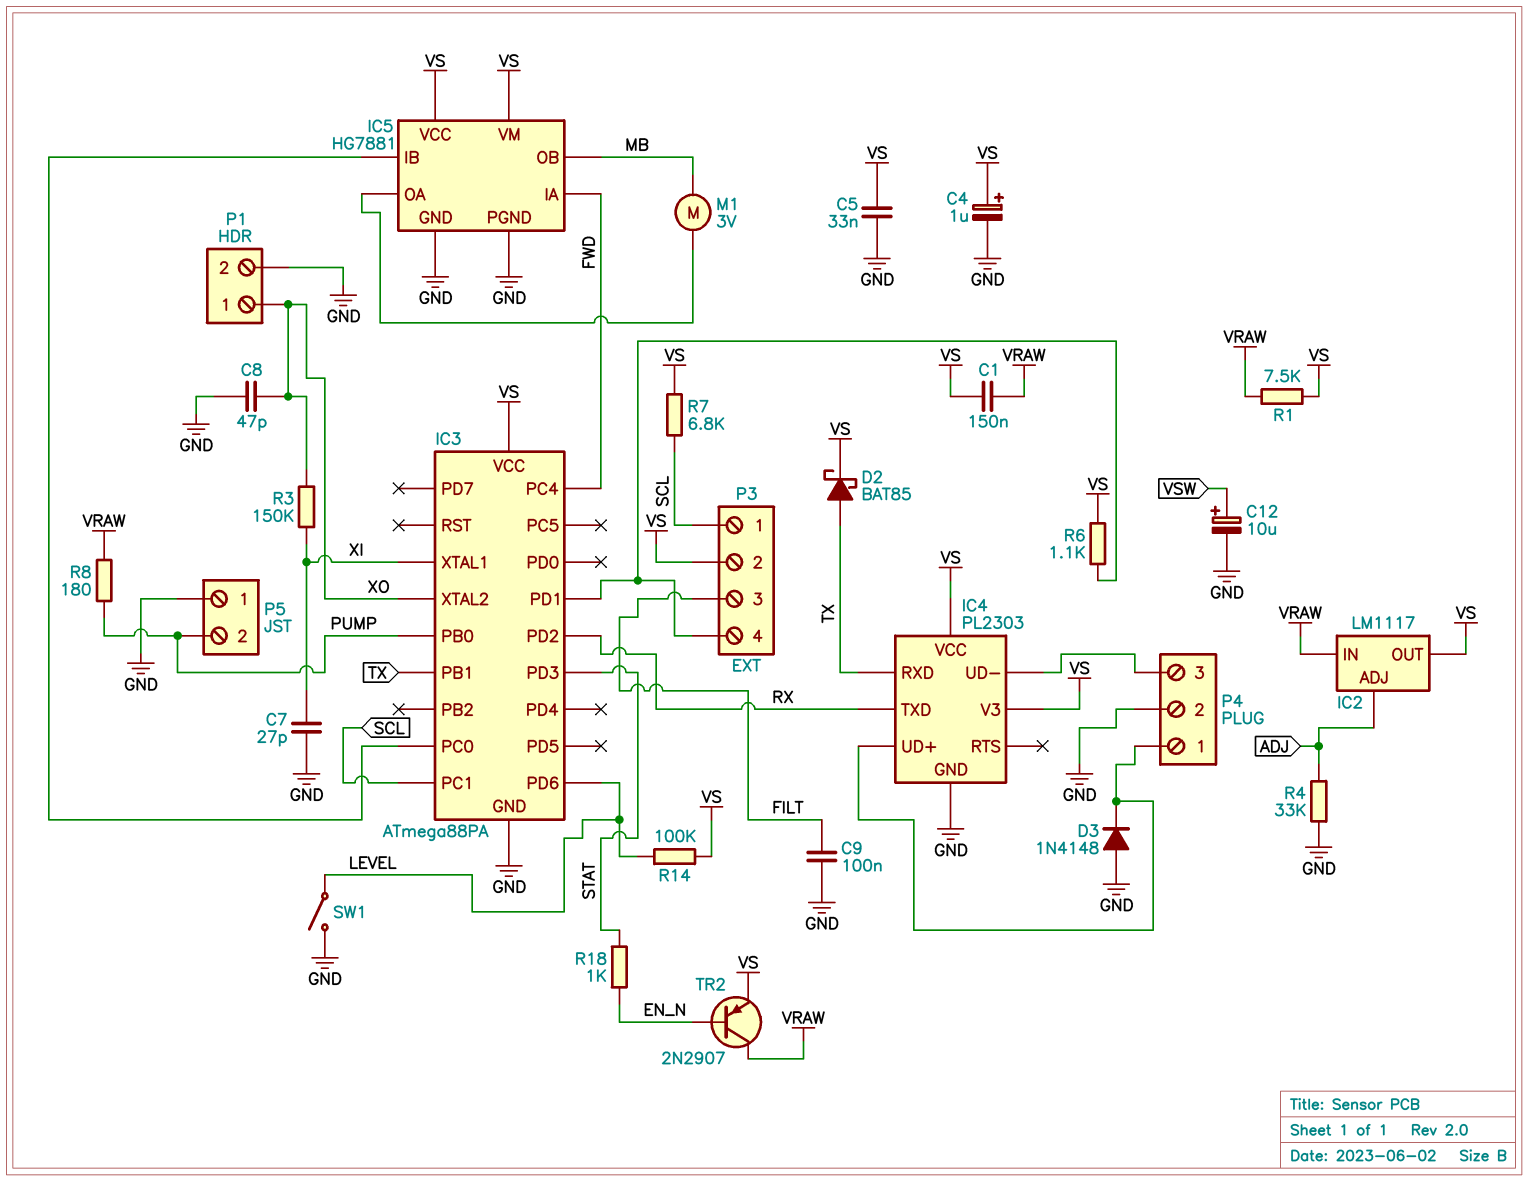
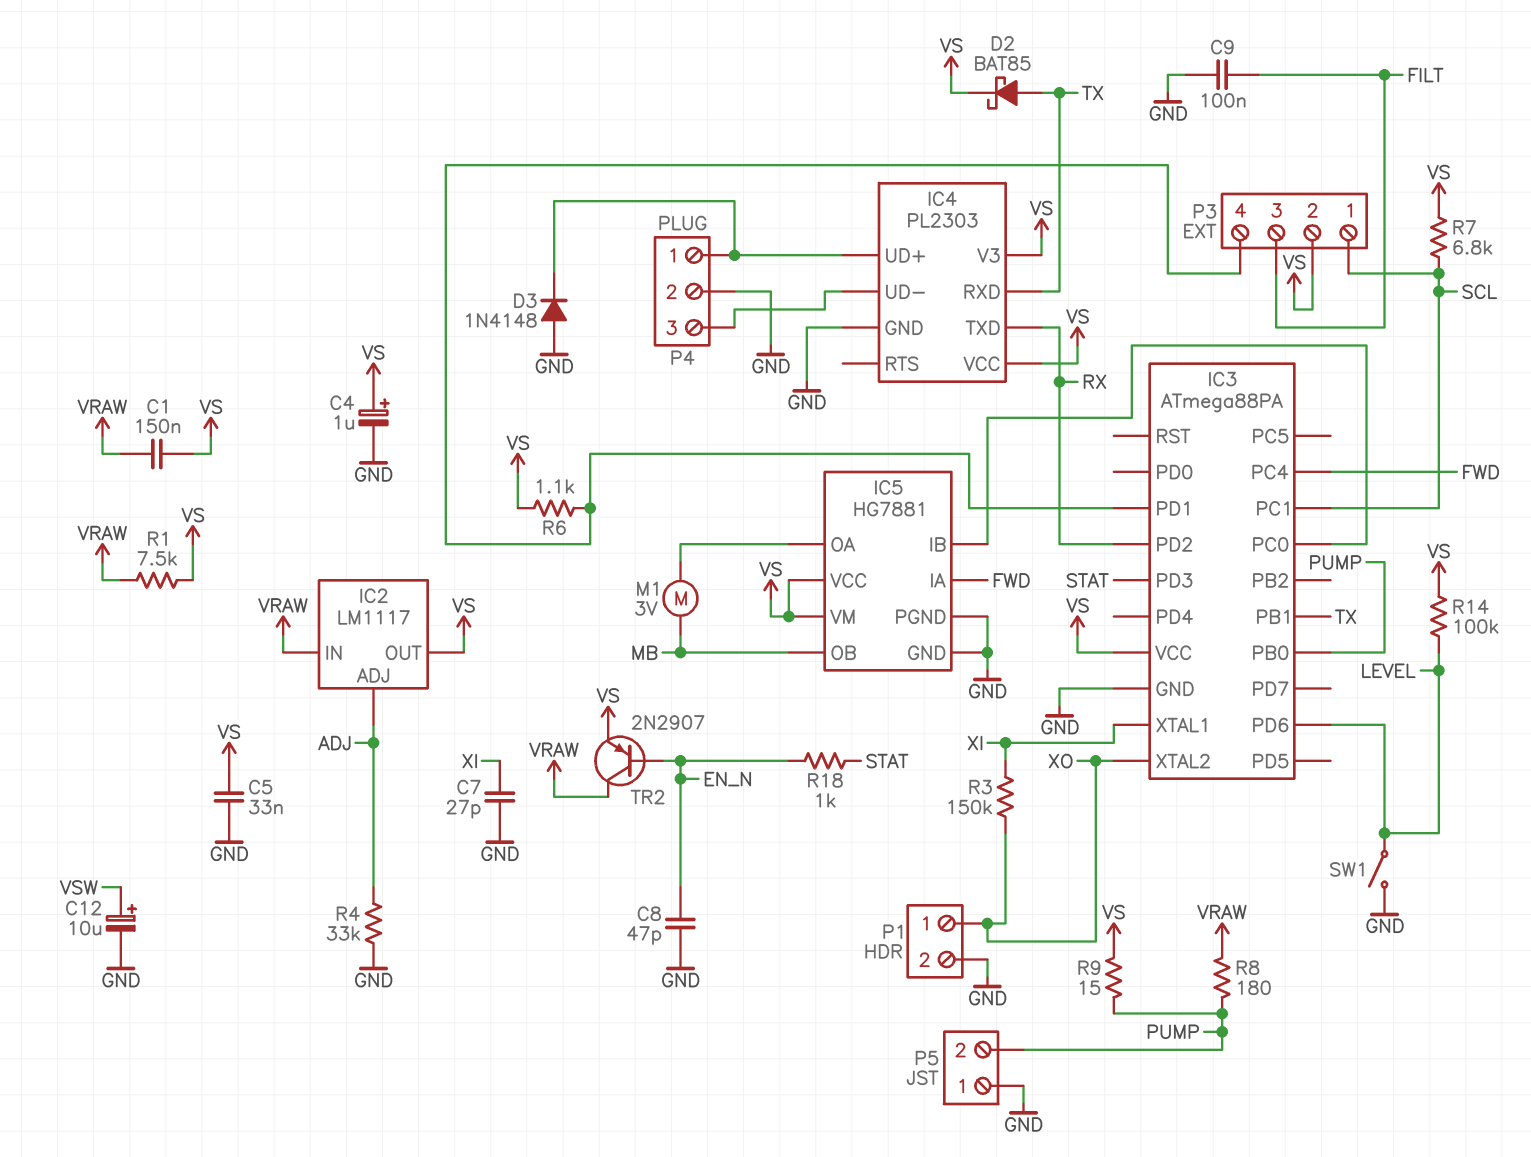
C8: 47pF (GND, XO) -> 47pF (EN_N, GND)
R9: none -> 15 (PUMP, VS)

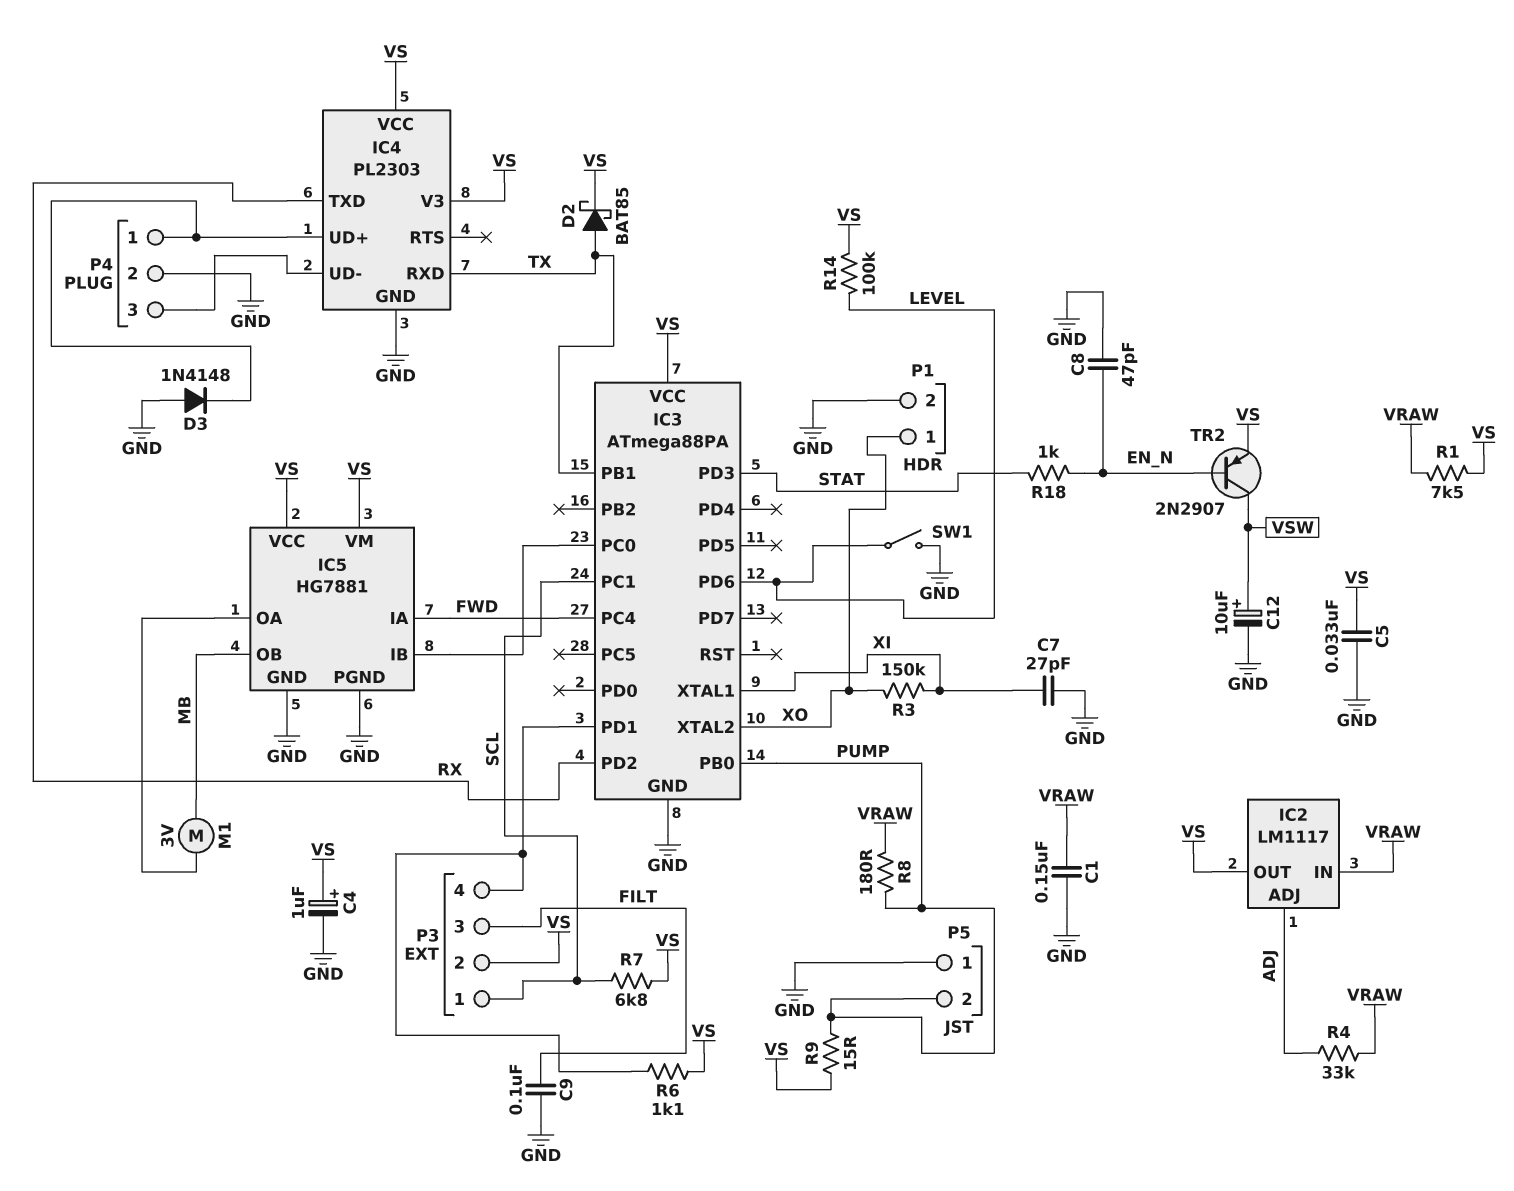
C1: 150nF (VRAW, VS) -> 150nF (GND, VRAW)
R4: 33k (ADJ, GND) -> 33k (ADJ, VRAW)
TR2: PNP 2N2907 (B EN_N, C VRAW, E VS) -> PNP 2N2907 (B EN_N, C VSW, E VS)

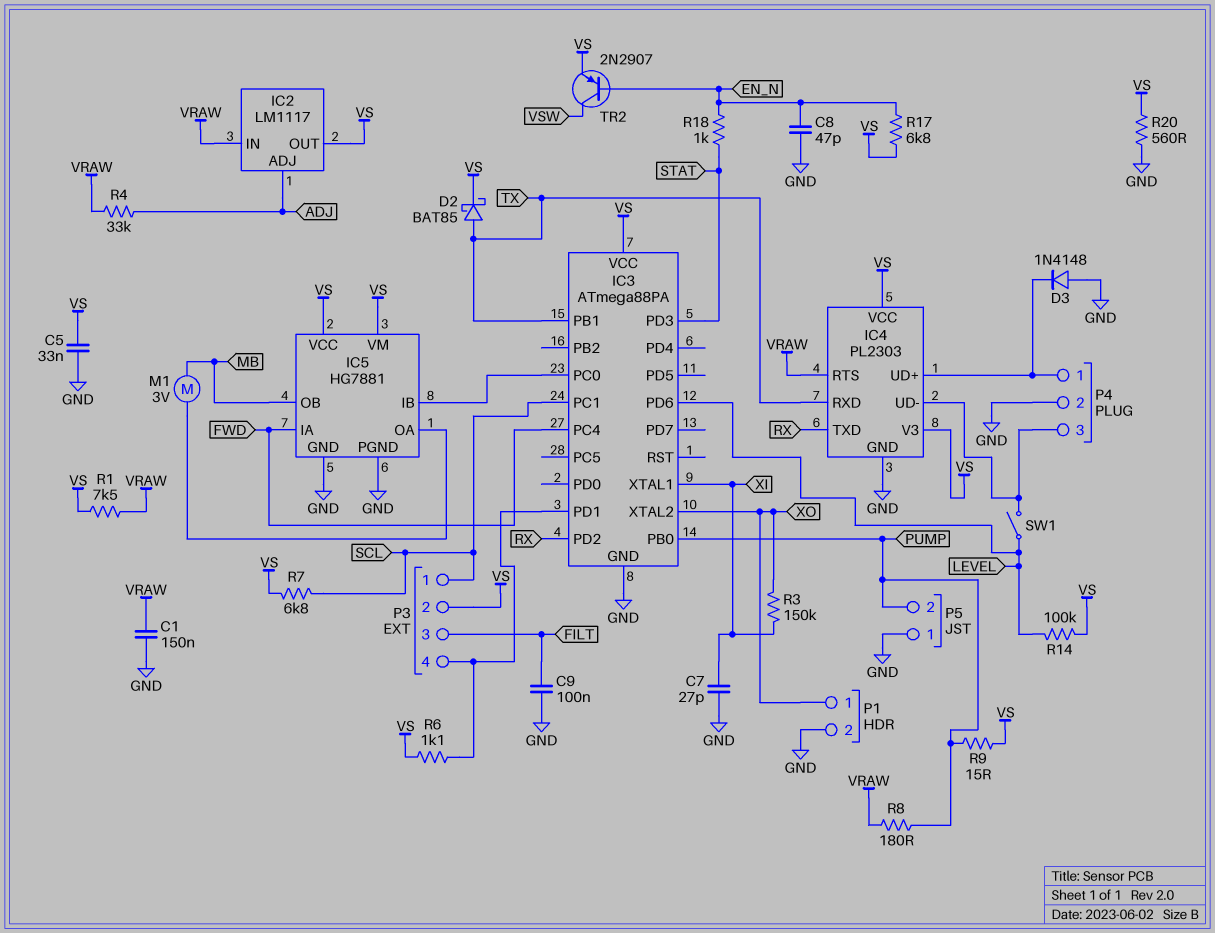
C4: 1uF (plus VS, minus GND) -> none
C12: 10uF (plus VSW, minus GND) -> none
IC4 pin RTS: none -> VRAW
R17: none -> 6.8k (EN_N, VS)
R20: none -> 560 (GND, VS)
SW1: switch (GND, LEVEL) -> switch (IC4/UD-, LEVEL)

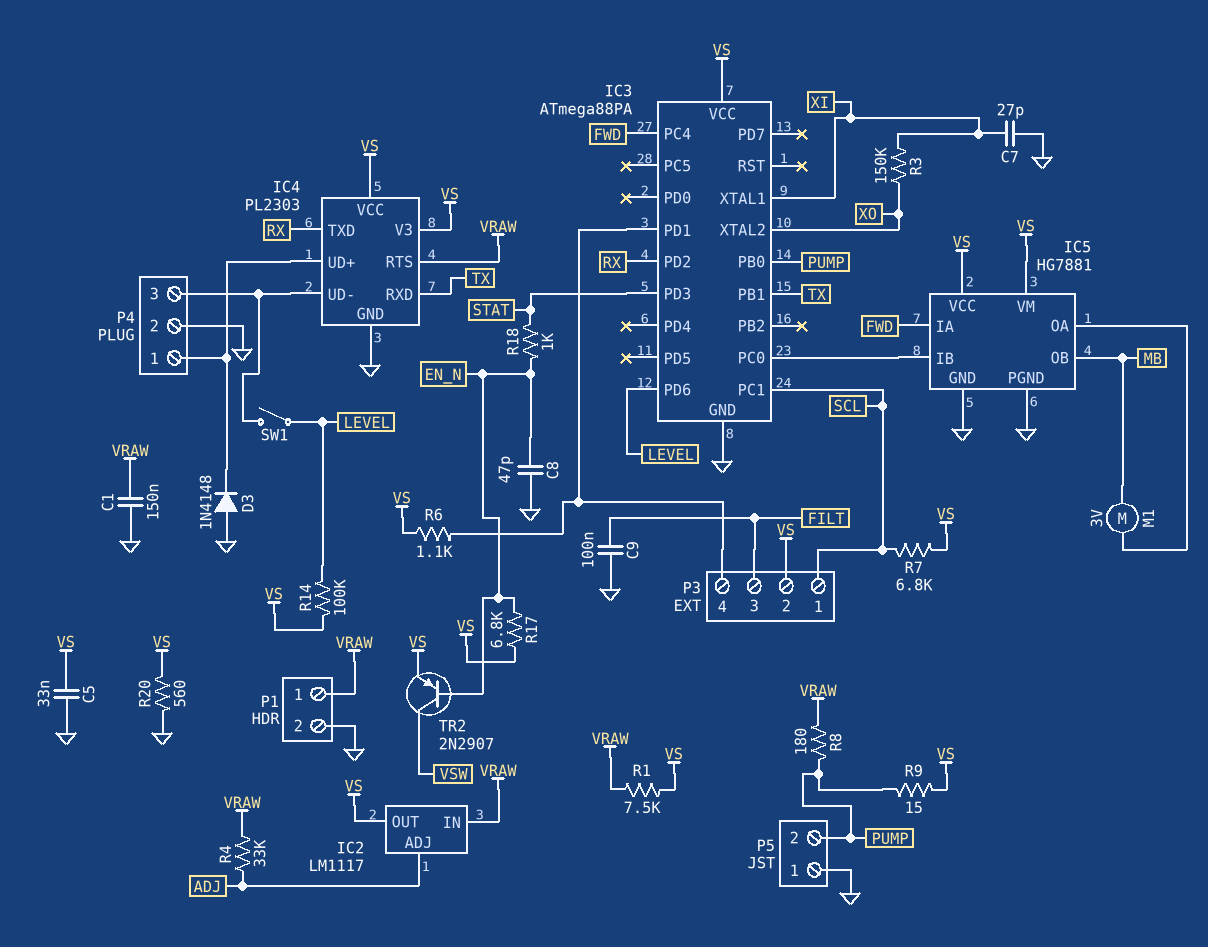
D2: schottky BAT85 (A TX, K VS) -> none
P1 pin 1: XO -> VRAW

